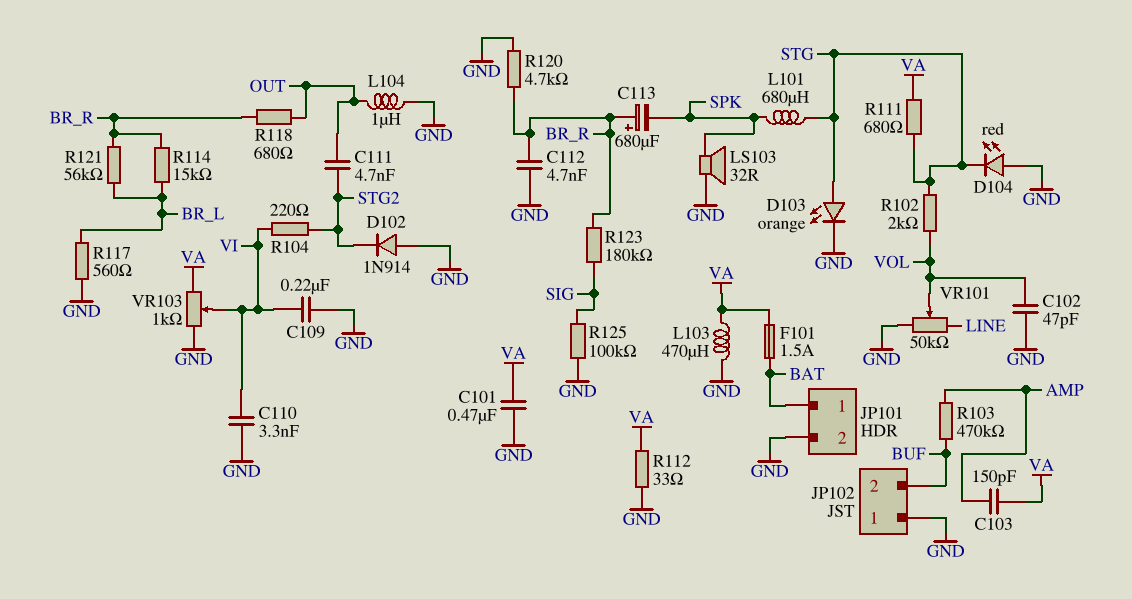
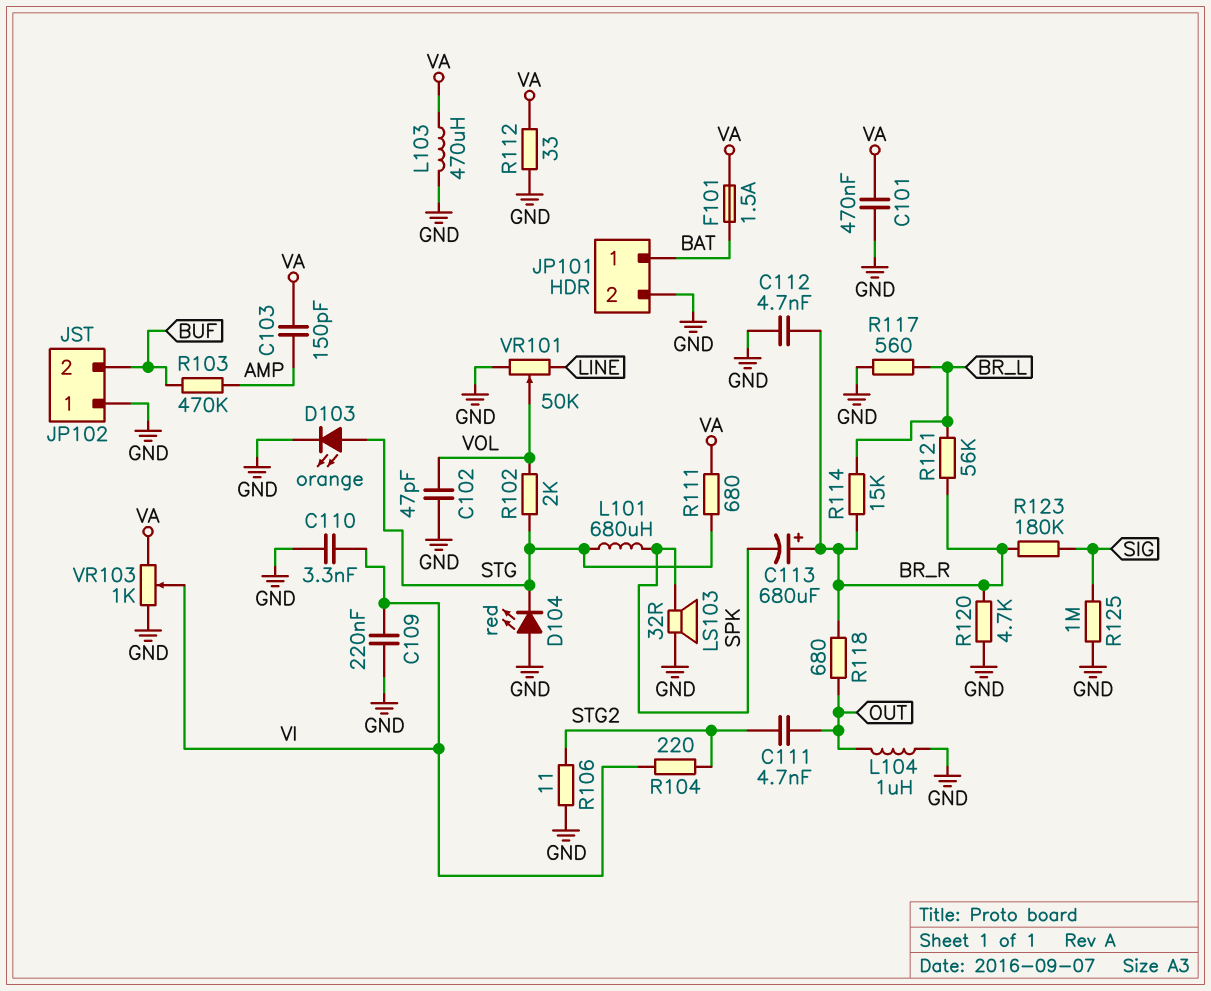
D102: diode 1N914 (A GND, K STG2) -> none
R106: none -> 11 (GND, STG2)
R125: 100k (GND, SIG) -> 1M (GND, SIG)

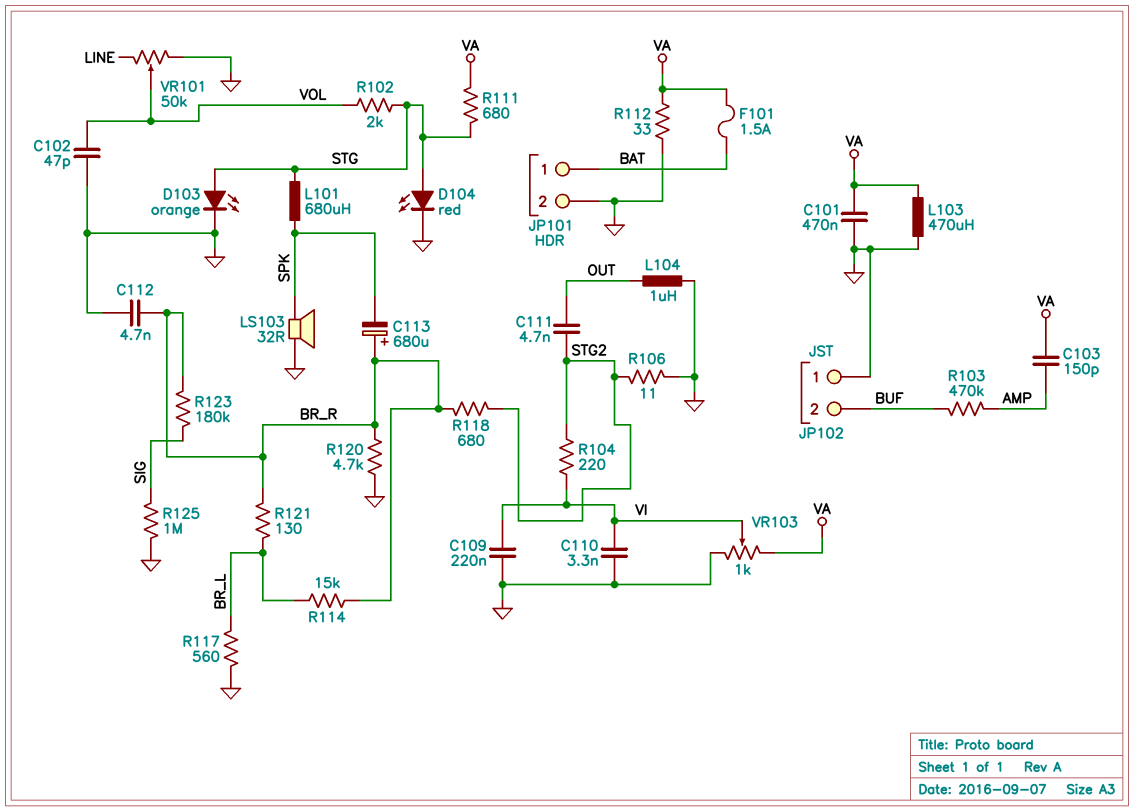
D104: LED red (A GND, K STG) -> LED red (A STG, K GND)
R118: 680 (BR_R, OUT) -> 680 (BR_R, STG2)
R121: 56k (BR_L, BR_R) -> 130 (BR_L, BR_R)

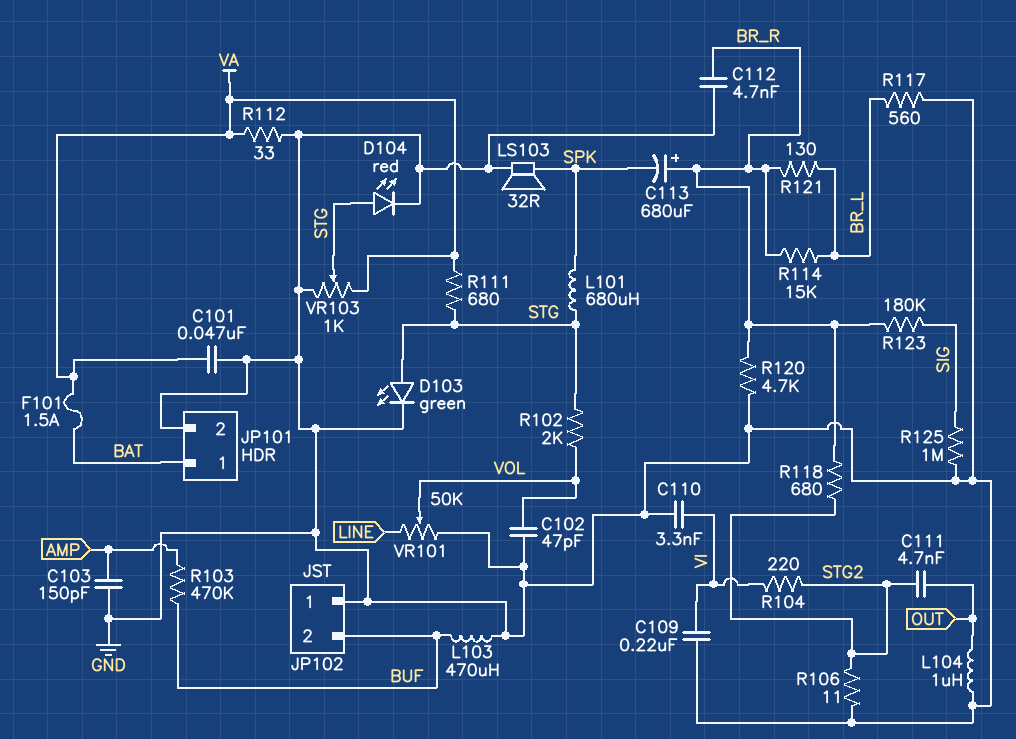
C101: 470nF (GND, VA) -> 47nF (GND, VA)
C103: 150pF (AMP, VA) -> 150pF (AMP, GND)
D103: LED orange (A STG, K GND) -> LED green (A STG, K GND)
L103: 470uH (GND, VA) -> 470uH (BUF, GND)
VR103: 1k (GND, VA, wiper VI) -> 1k (GND, VA, wiper STG)

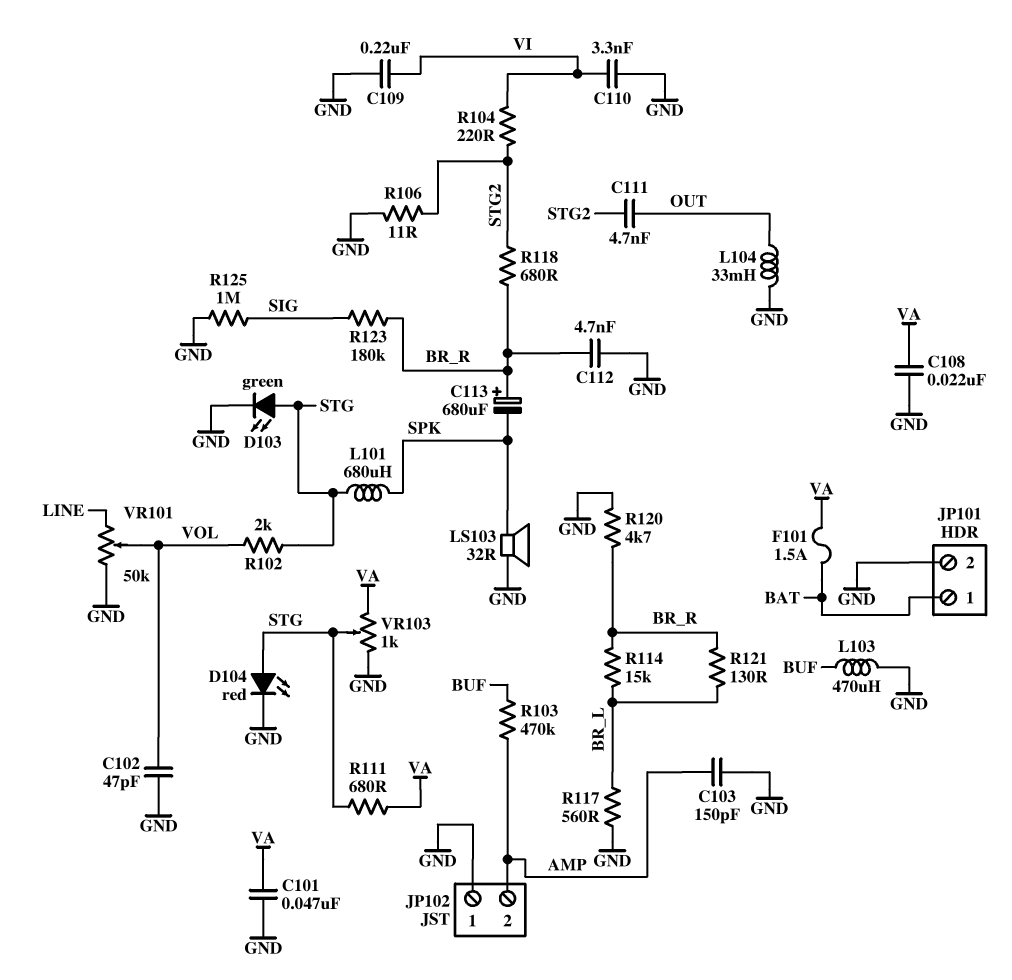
C108: none -> 22nF (GND, VA)
JP102 pin 2: BUF -> AMP
L104: 1uH (GND, OUT) -> 33mH (GND, OUT)
R112: 33 (GND, VA) -> none

